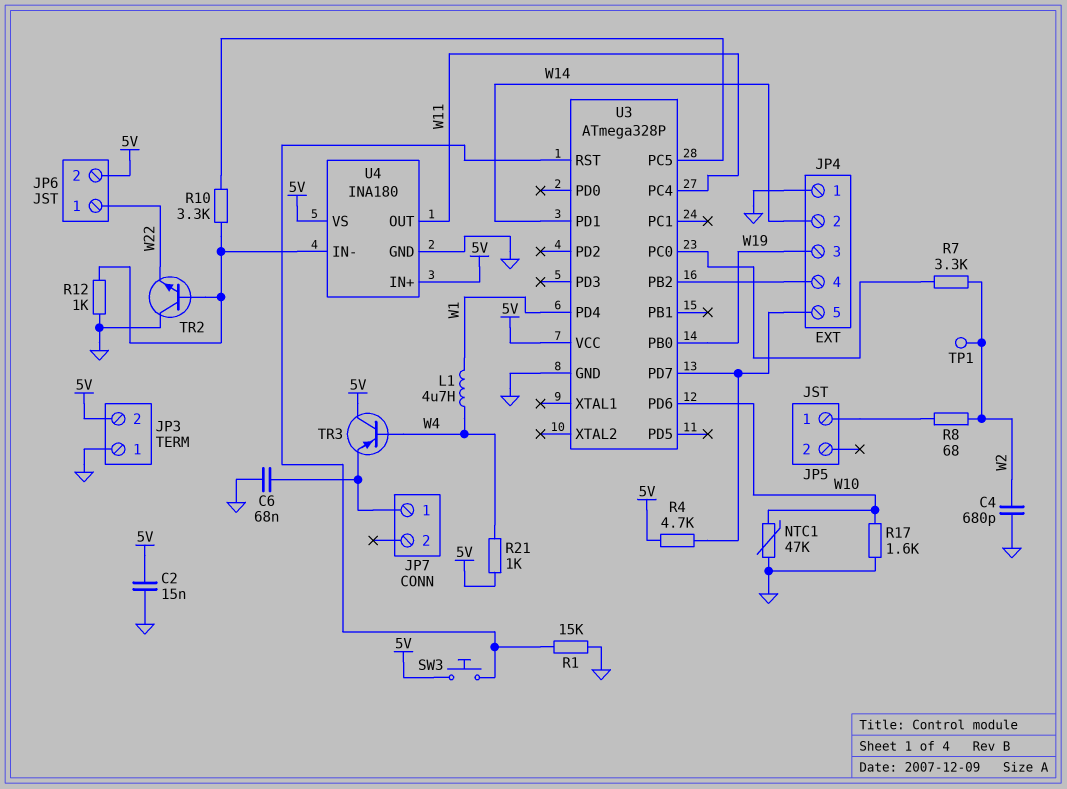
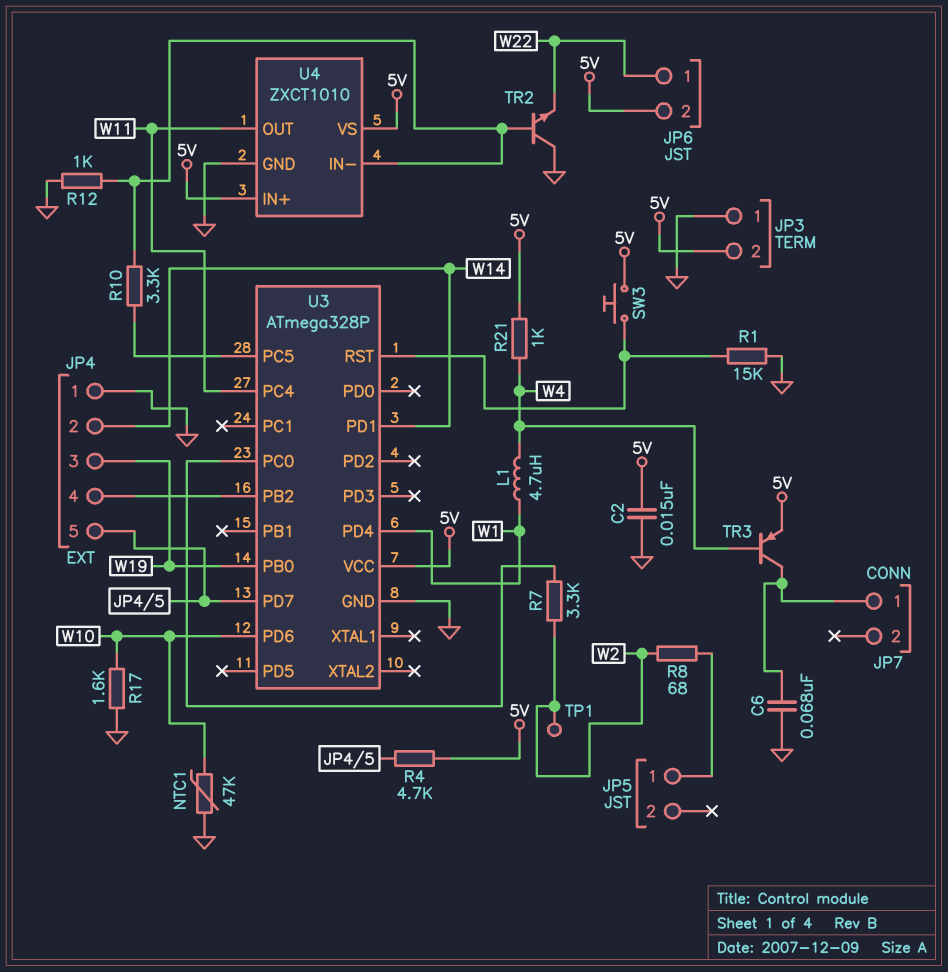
C4: 680pF (GND, W2) -> none
TR3: PNP (B W4, C 5V, E JP7/1) -> PNP (B W4, C JP7/1, E 5V)
U4: INA180 -> ZXCT1010

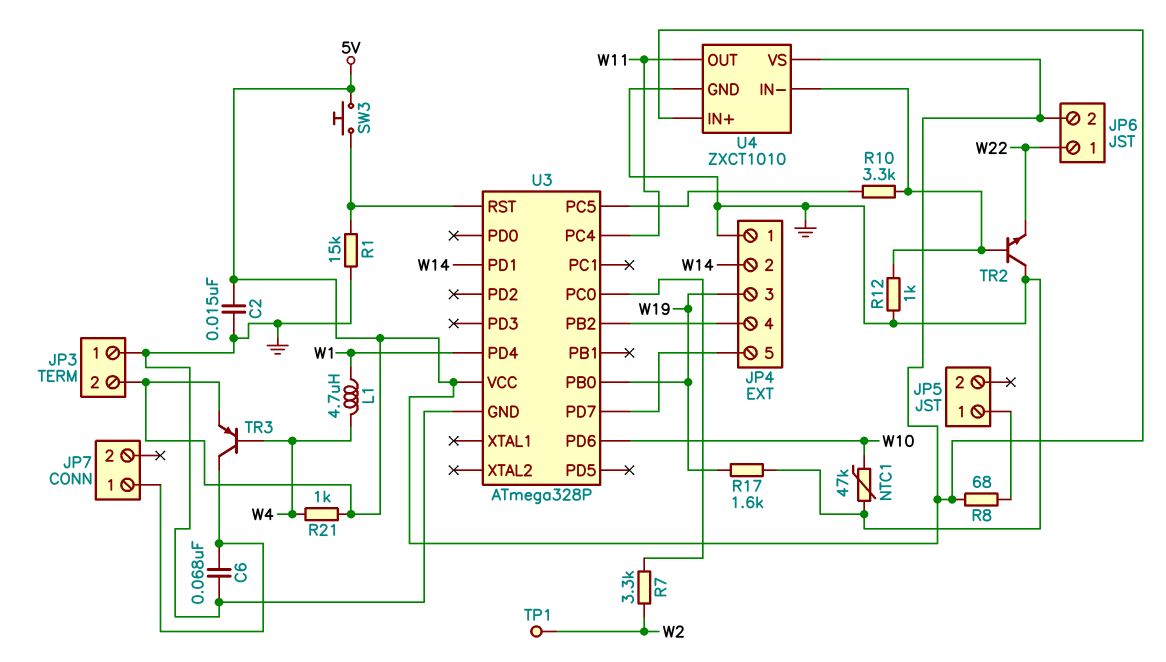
R4: 4.7k (5V, JP4/5) -> none
R8: 68 (JP5/1, W2) -> 68 (5V, JP5/1)
R17: 1.6k (GND, W10) -> 1.6k (GND, W19)

